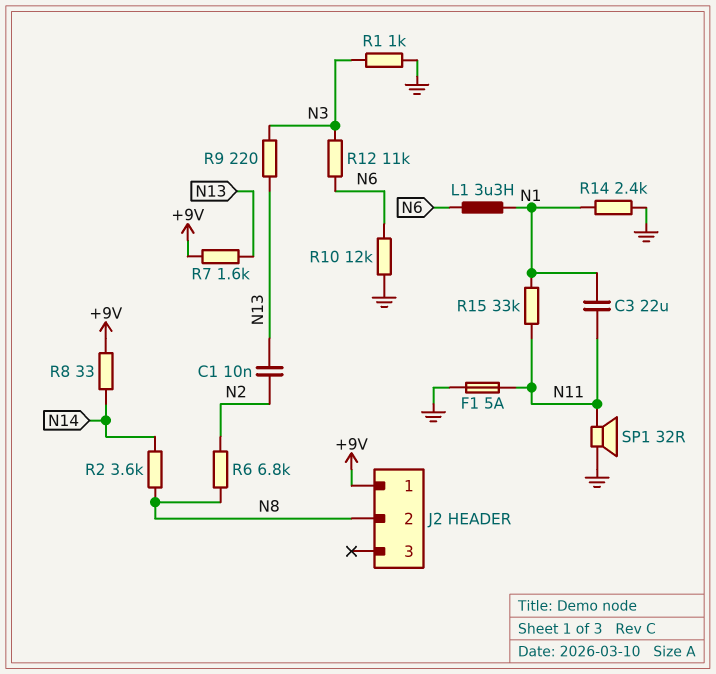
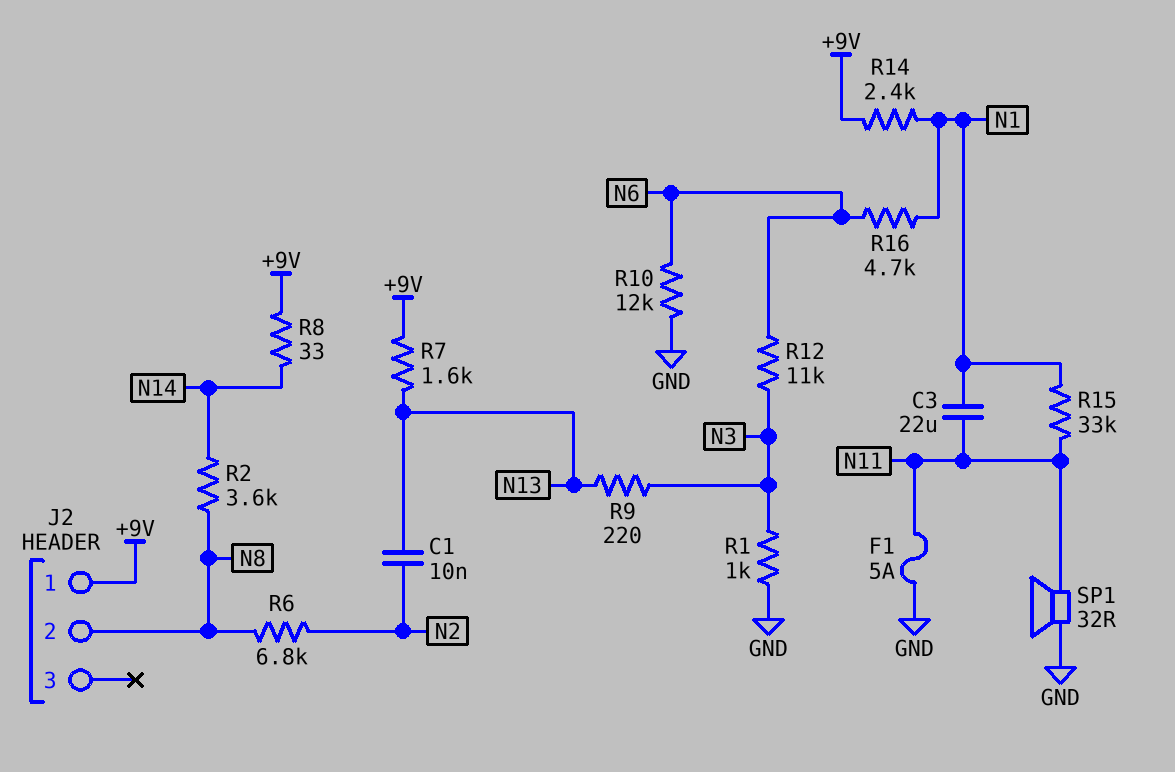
L1: 3.3uH (N1, N6) -> none
R14: 2.4k (GND, N1) -> 2.4k (+9V, N1)
R16: none -> 4.7k (N1, N6)

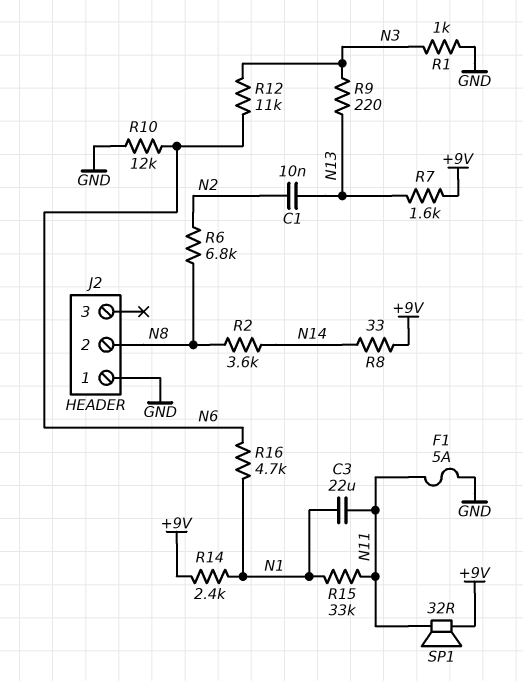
J2 pin 1: +9V -> GND
SP1: speaker 32R (GND, N11) -> speaker 32R (+9V, N11)

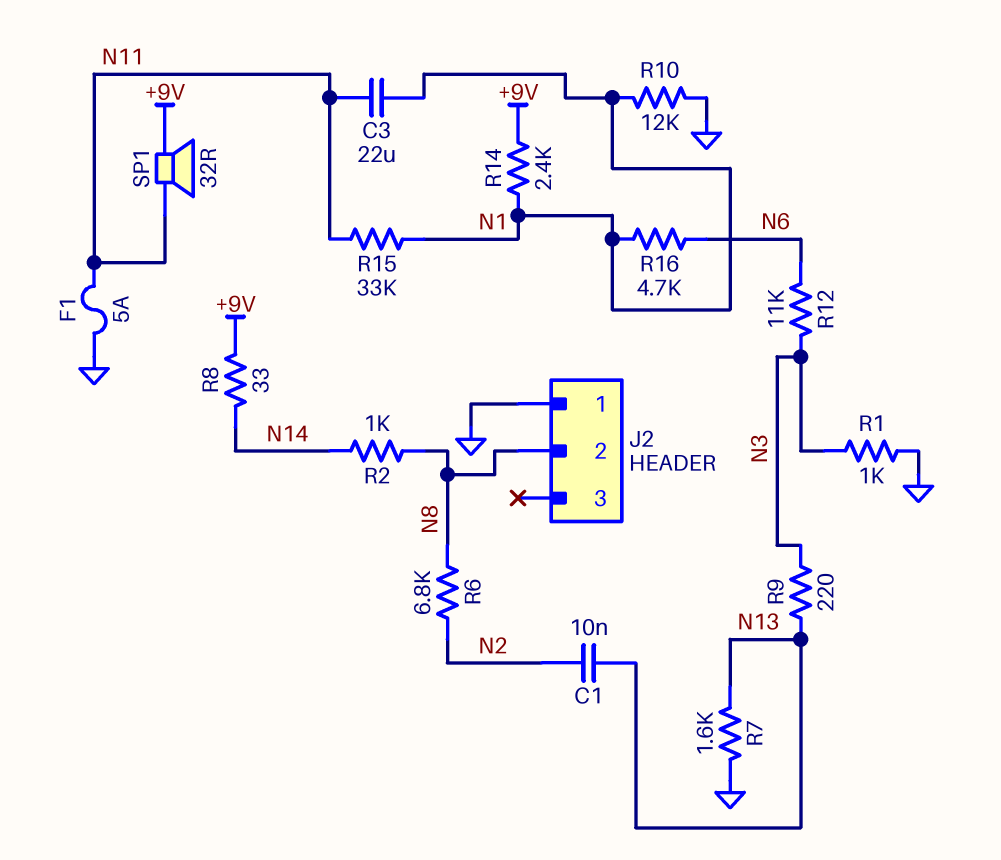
R2: 3.6k (N8, N14) -> 1k (N8, N14)
R7: 1.6k (+9V, N13) -> 1.6k (GND, N13)
R10: 12k (GND, N6) -> 12k (GND, N1)

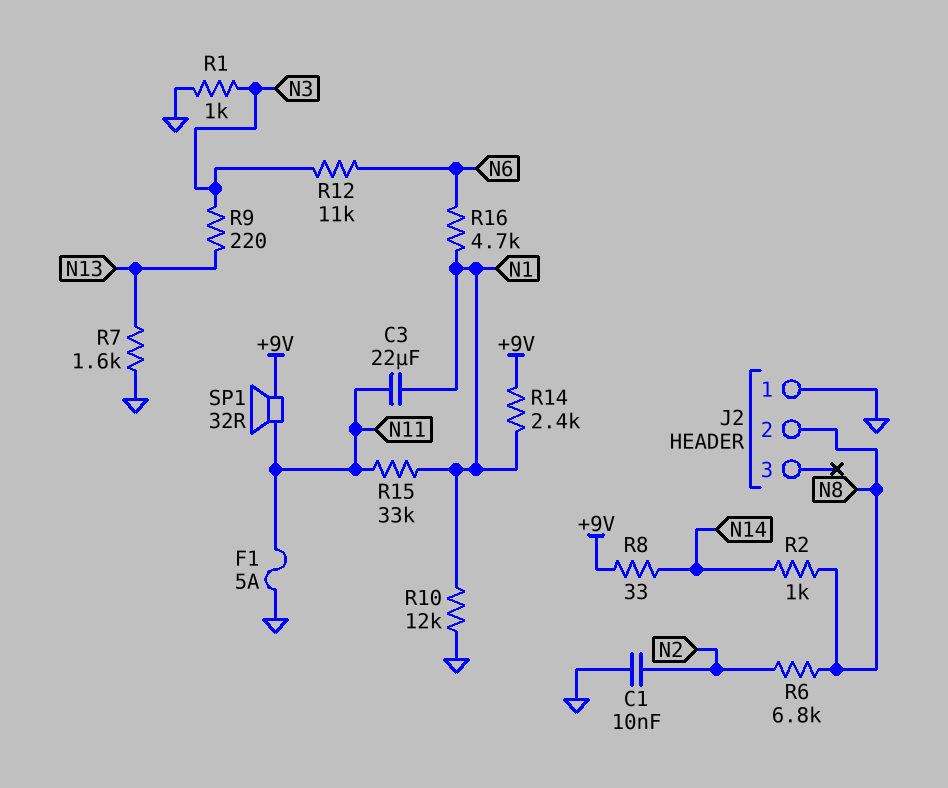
C1: 10nF (N2, N13) -> 10nF (GND, N2)

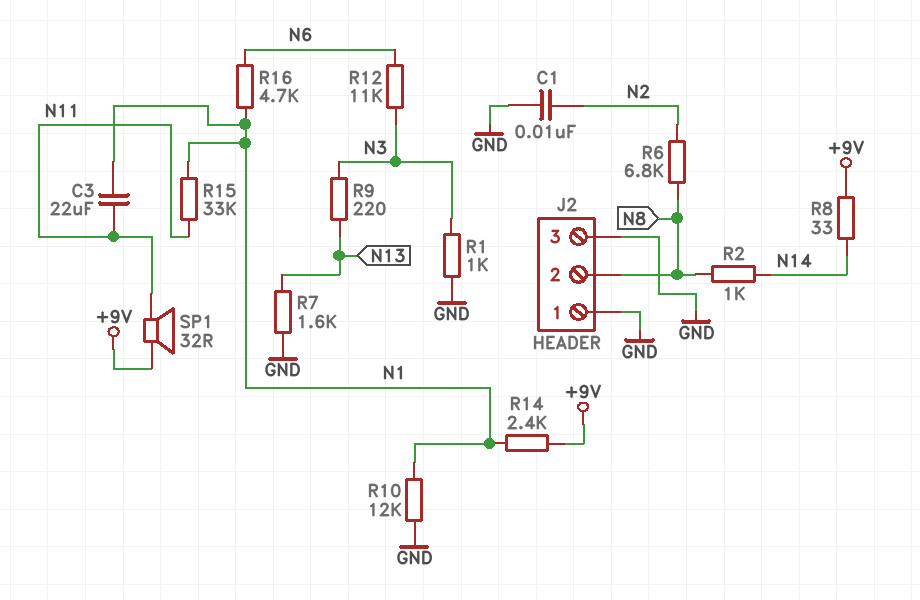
F1: 5A (GND, N11) -> none
J2 pin 3: none -> GND

